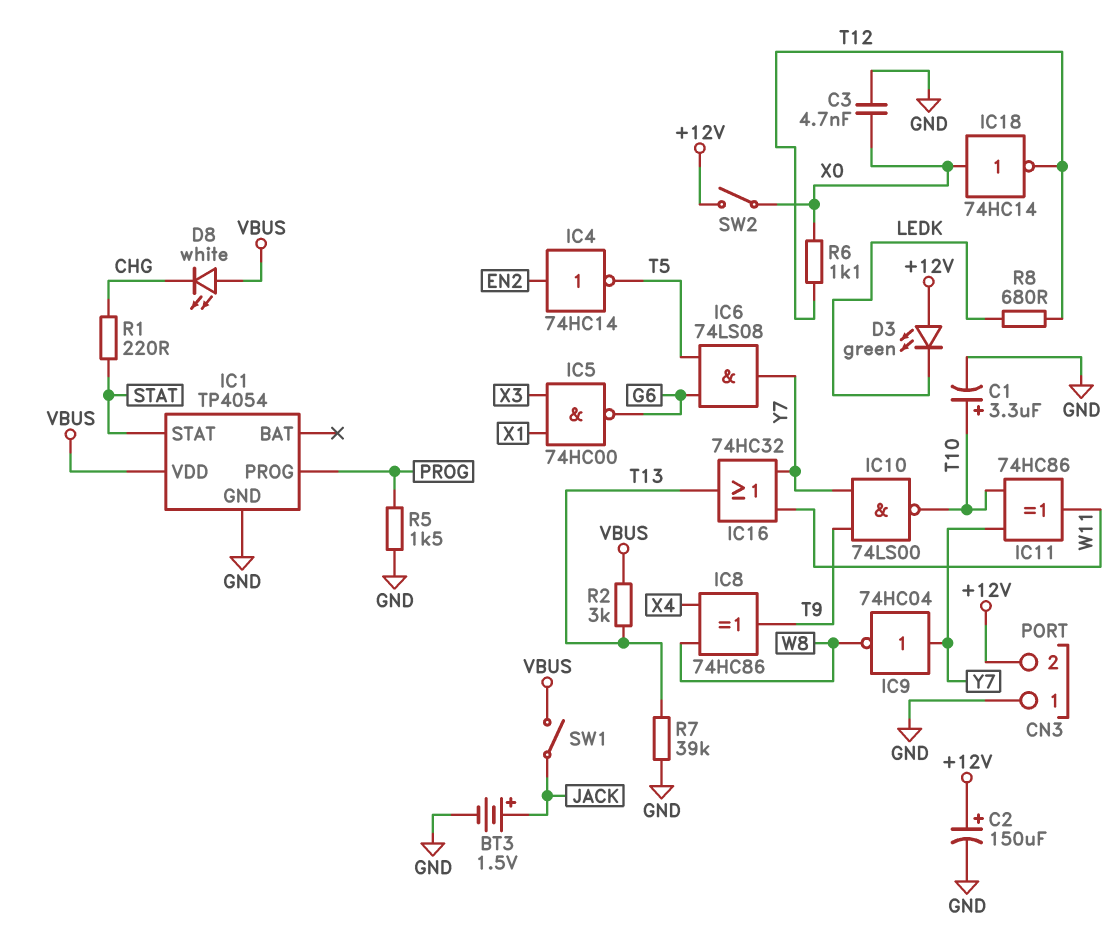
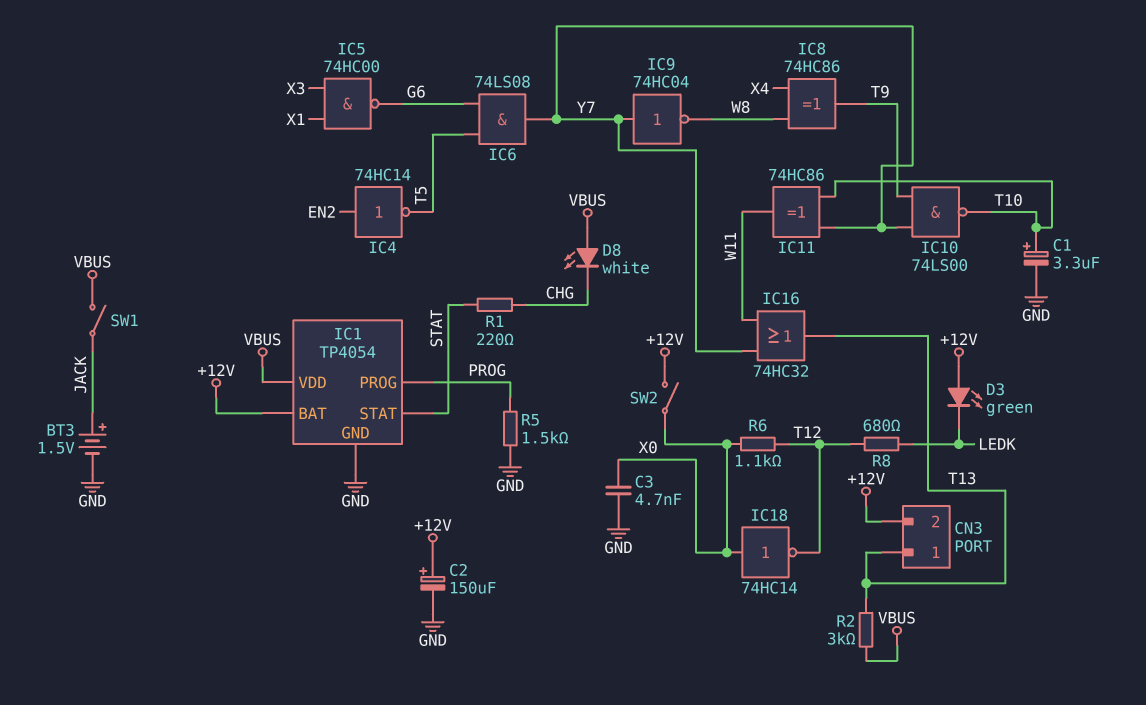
CN3 pin 1: GND -> T13
IC1 pin BAT: none -> +12V
R7: 39k (GND, T13) -> none

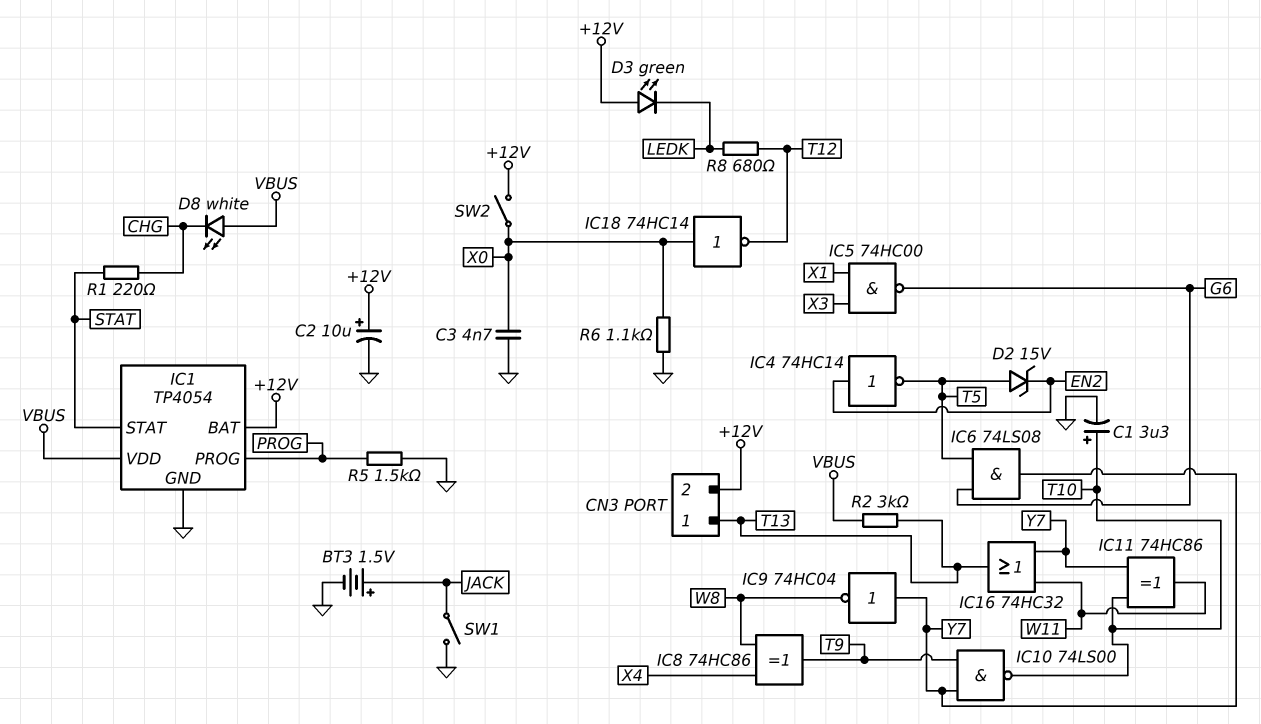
C2: 150uF (plus +12V, minus GND) -> 10uF (plus +12V, minus GND)
D2: none -> zener 15V (A T5, K EN2)
R6: 1.1k (T12, X0) -> 1.1k (GND, X0)
SW1: switch (JACK, VBUS) -> switch (GND, JACK)

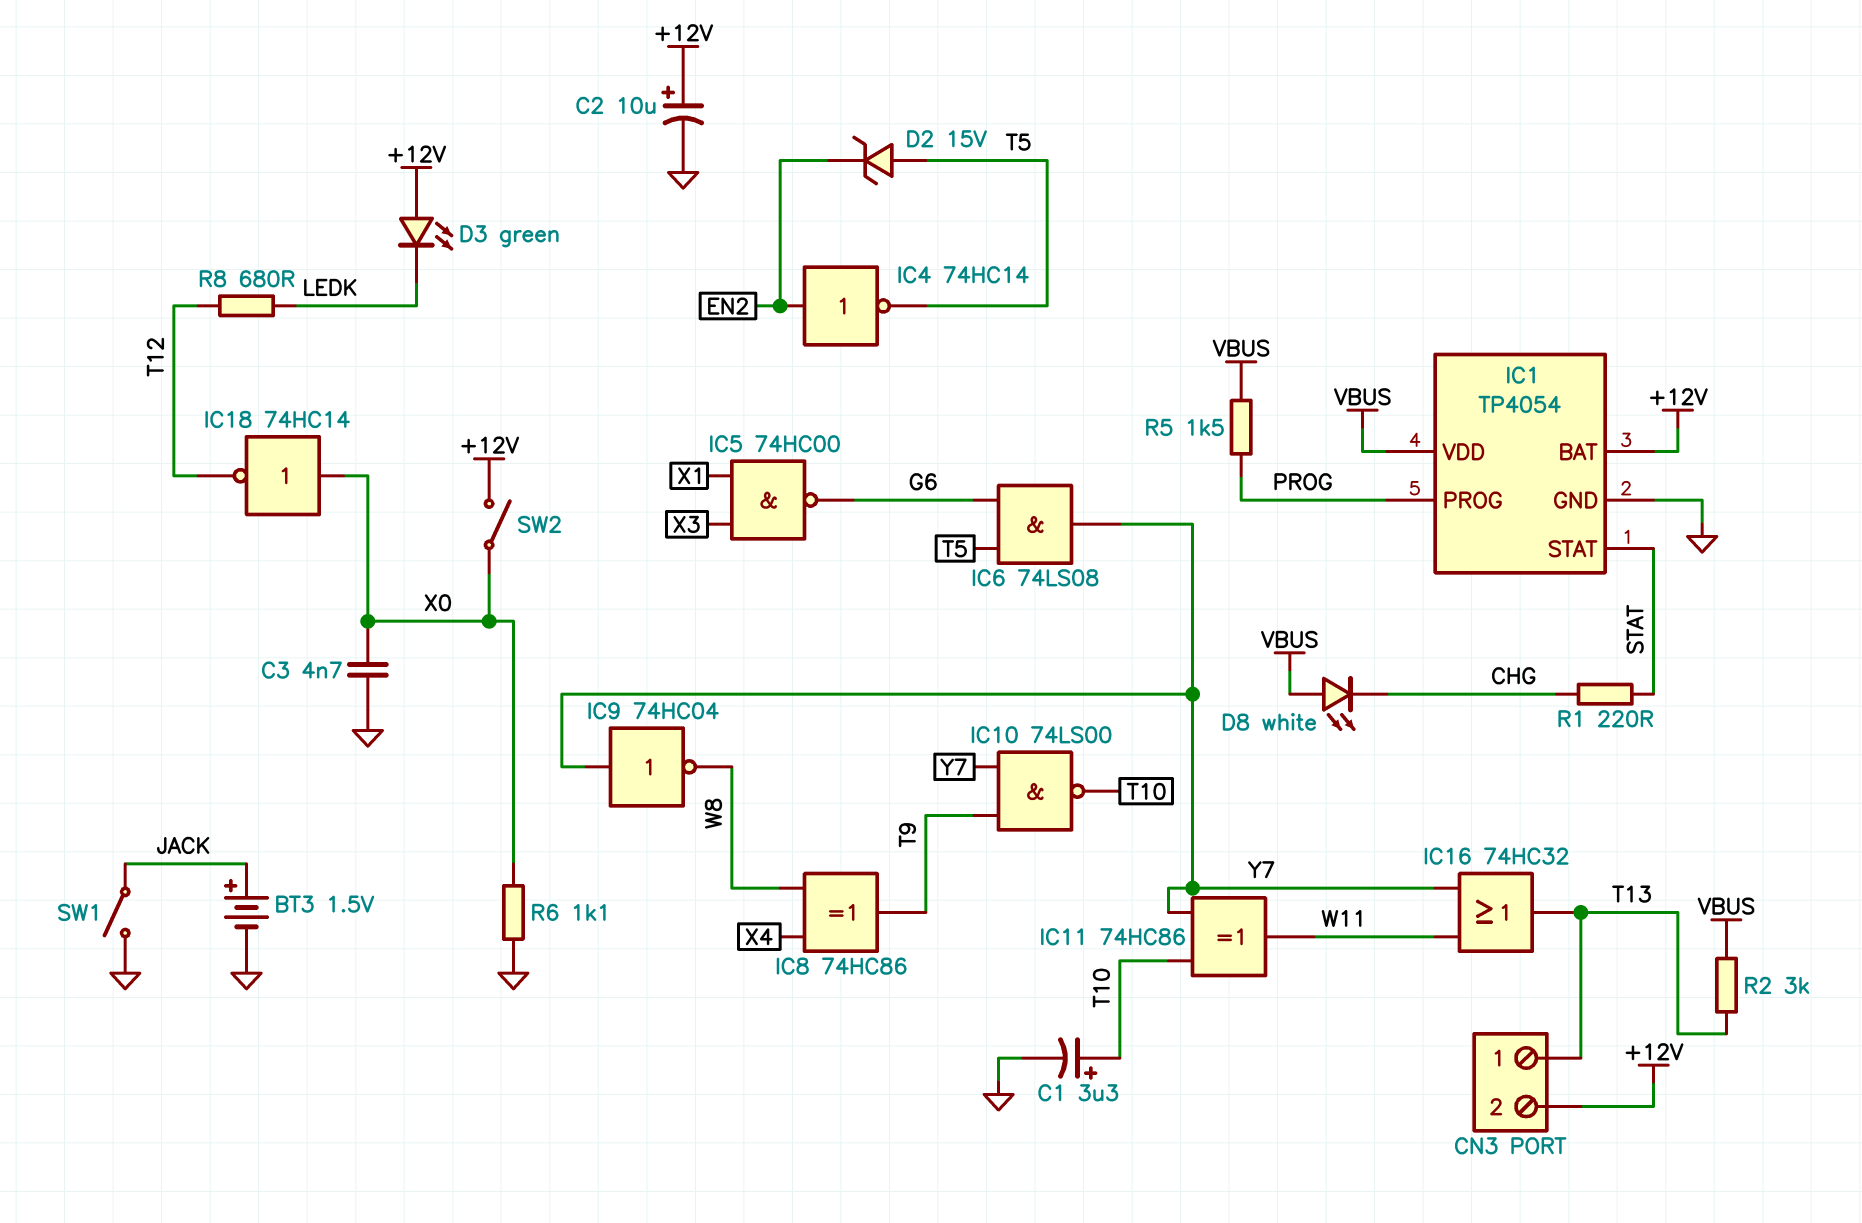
R5: 1.5k (GND, PROG) -> 1.5k (PROG, VBUS)

